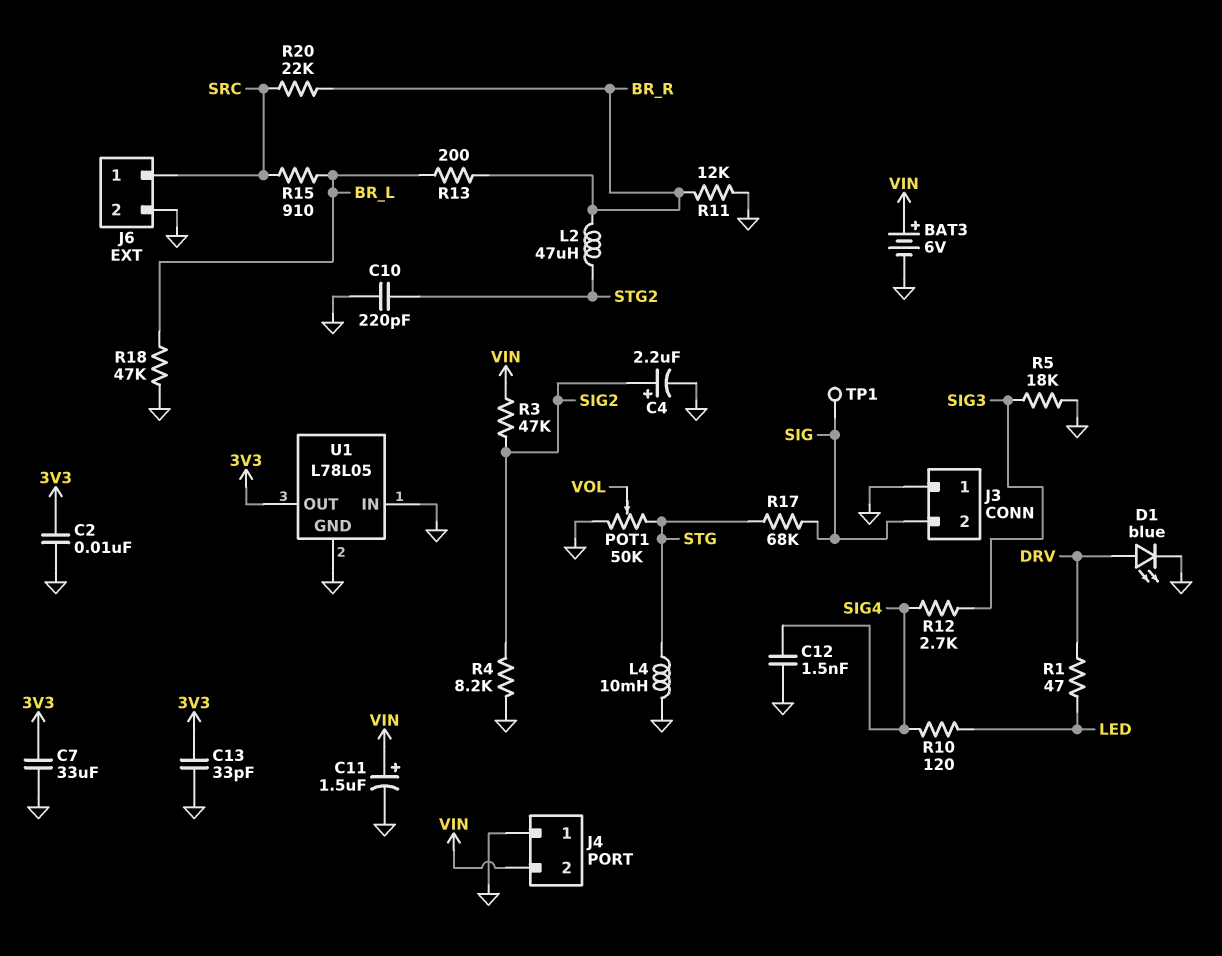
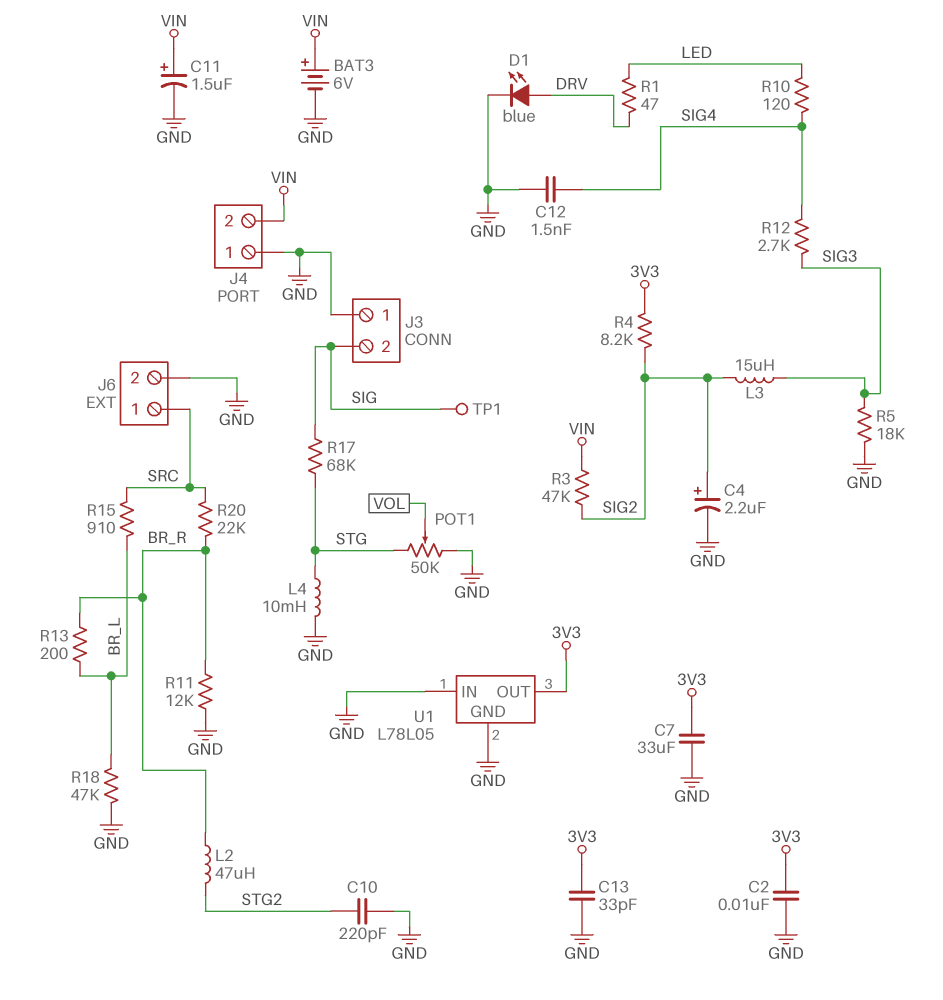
L3: none -> 15uH (SIG2, SIG3)
R4: 8.2k (GND, SIG2) -> 8.2k (3V3, SIG2)

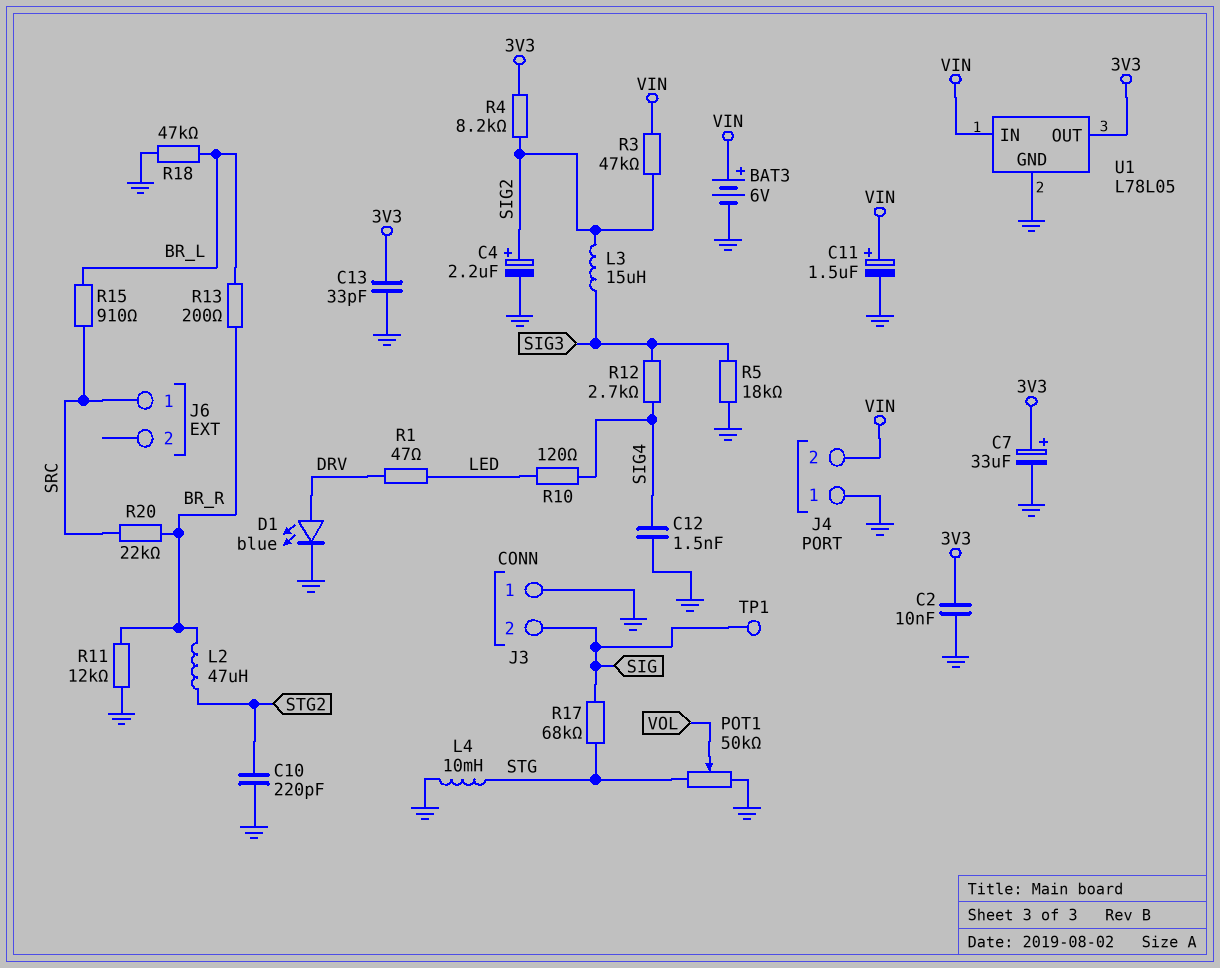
C7: 33uF (3V3, GND) -> 33uF (plus 3V3, minus GND)
J6 pin 2: GND -> none
U1 pin IN: GND -> VIN

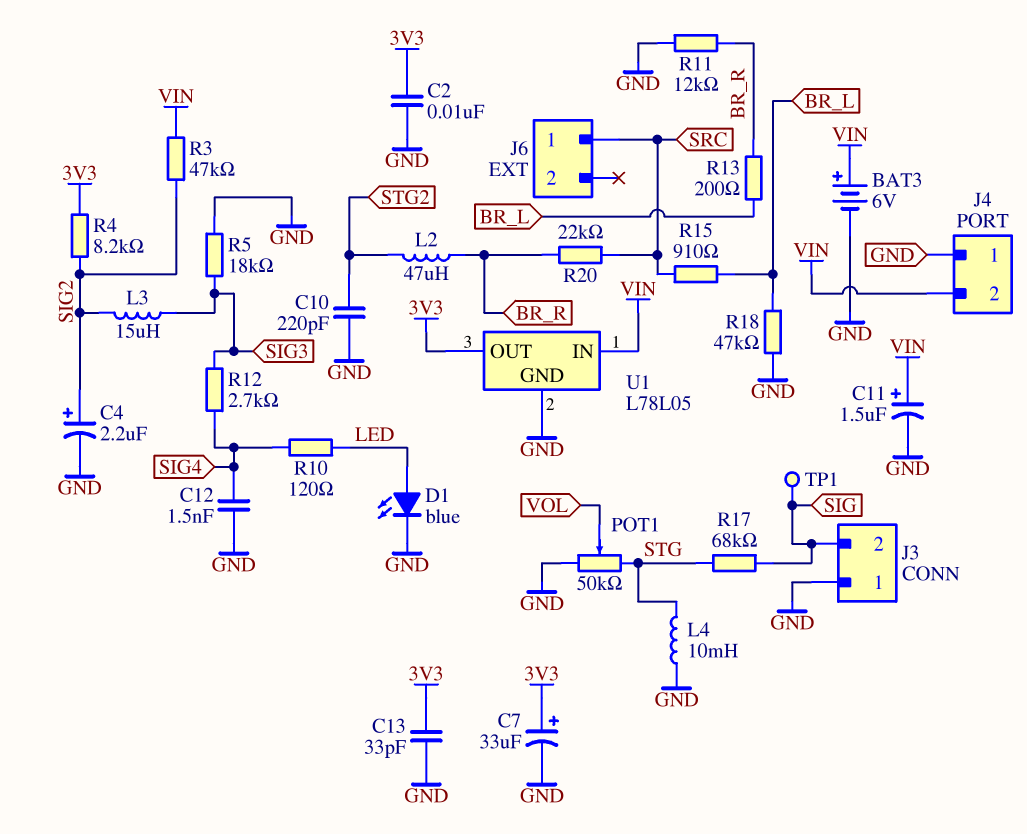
D1: LED blue (A DRV, K GND) -> LED blue (A LED, K GND)
R1: 47 (DRV, LED) -> none

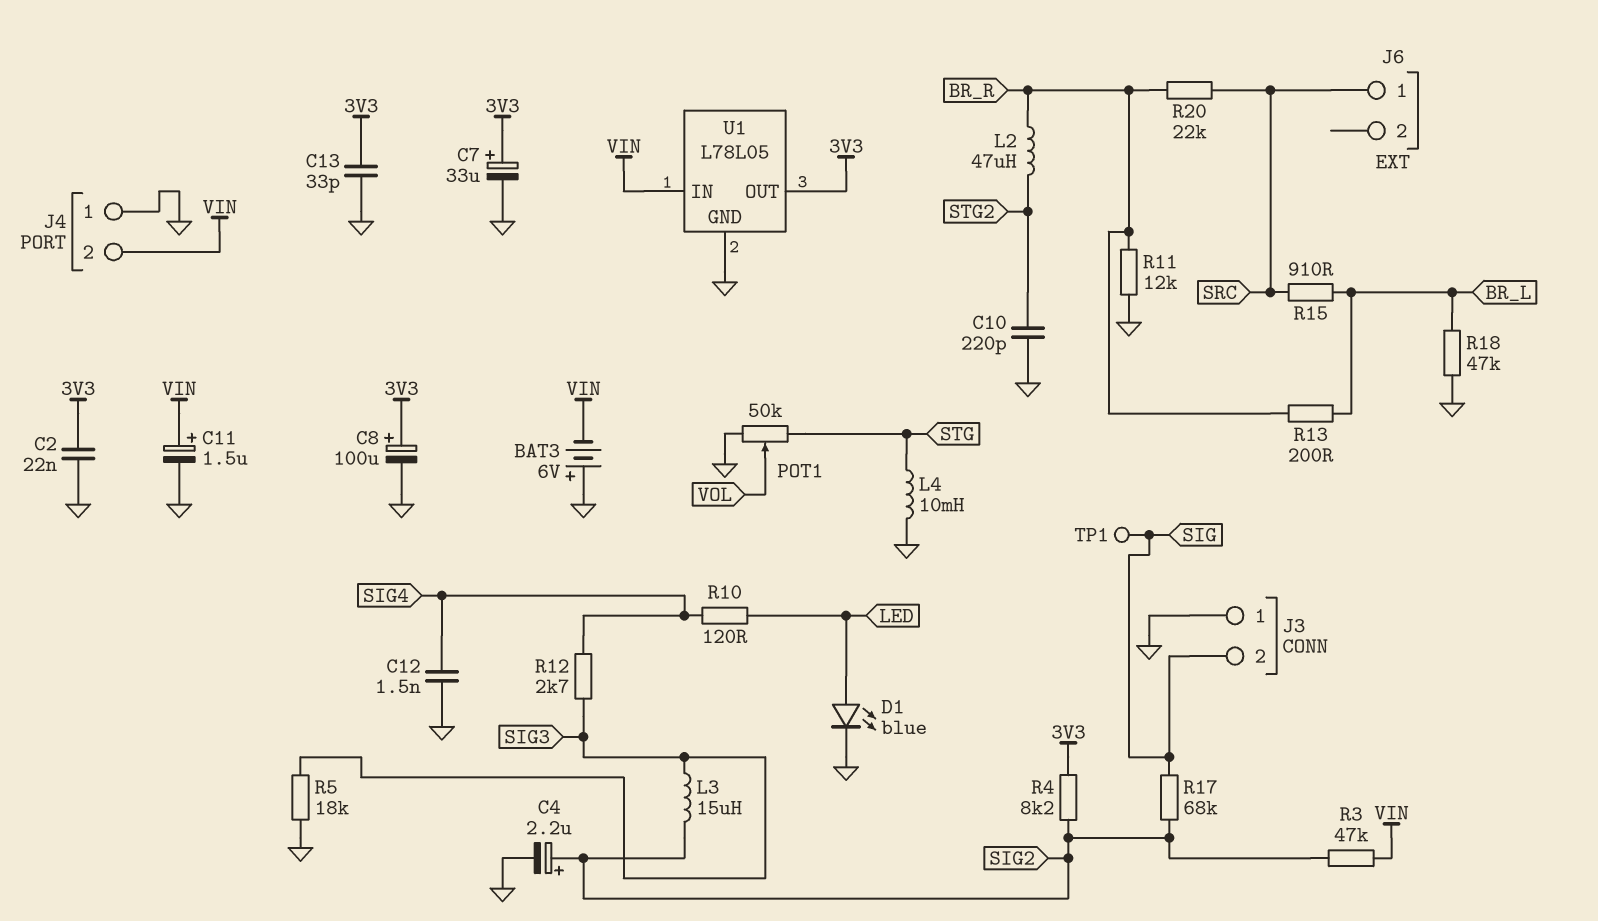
BAT3: 6V (plus VIN, minus GND) -> 6V (plus GND, minus VIN)
C2: 10nF (3V3, GND) -> 22nF (3V3, GND)
C8: none -> 100uF (plus 3V3, minus GND)
R17: 68k (SIG, STG) -> 68k (SIG, SIG2)

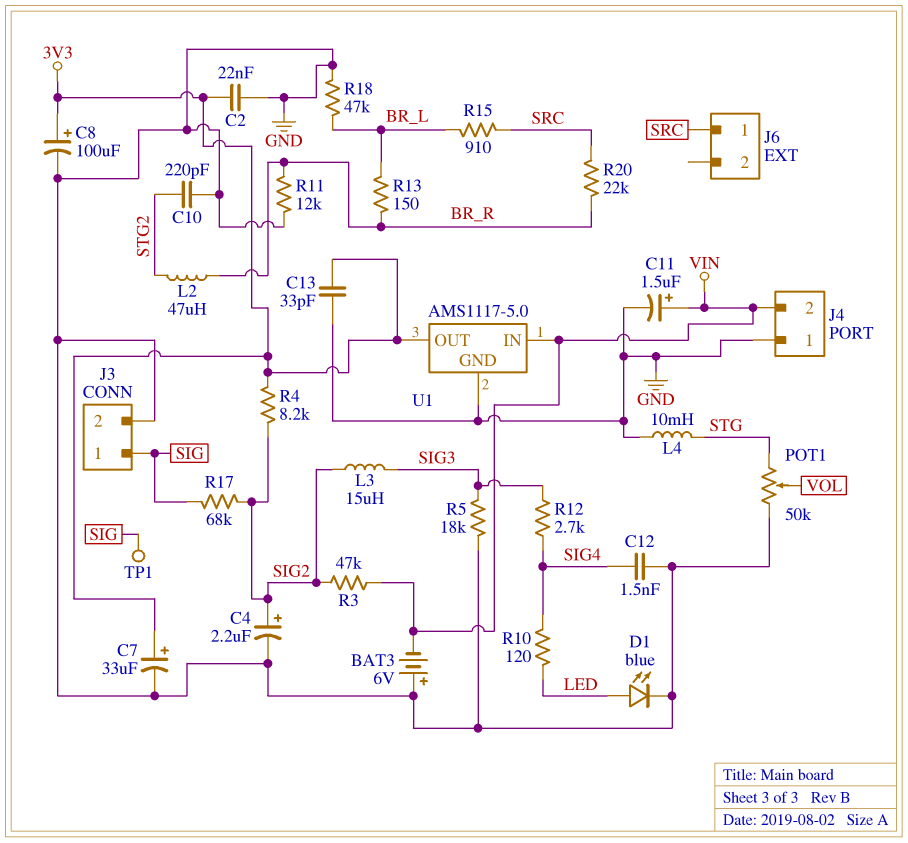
J3 pin 1: GND -> SIG
J3 pin 2: SIG -> GND
R13: 200 (BR_L, BR_R) -> 150 (BR_L, BR_R)
U1: L78L05 -> AMS1117-5.0

